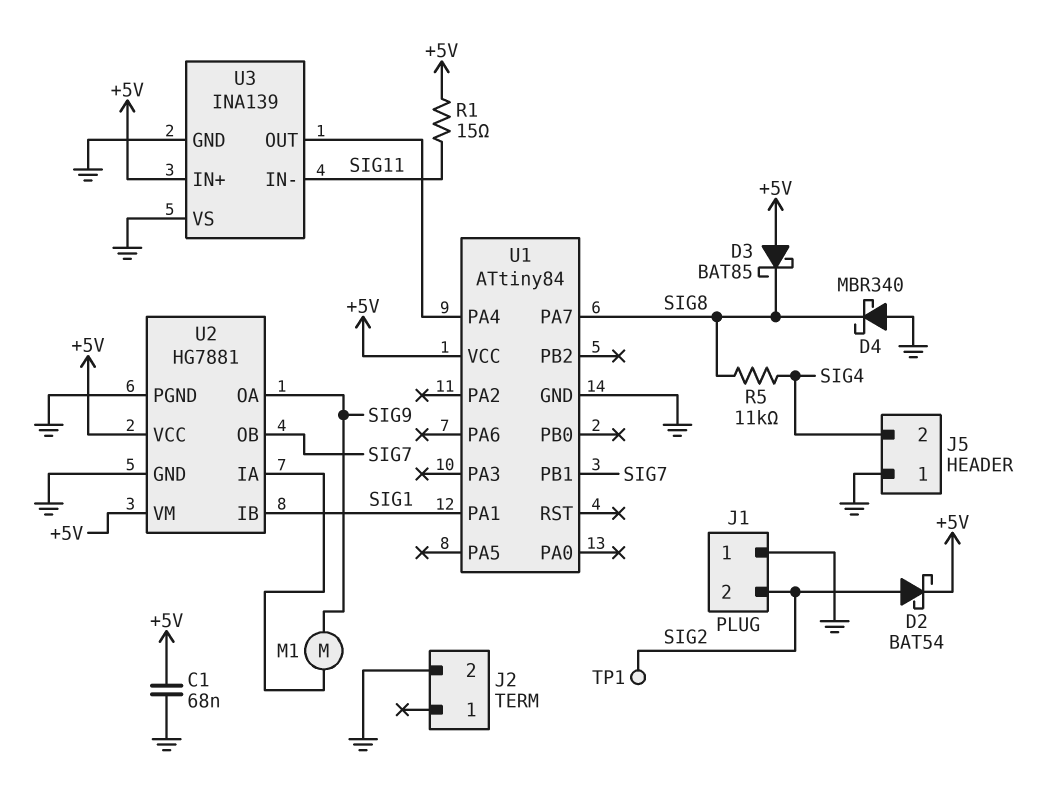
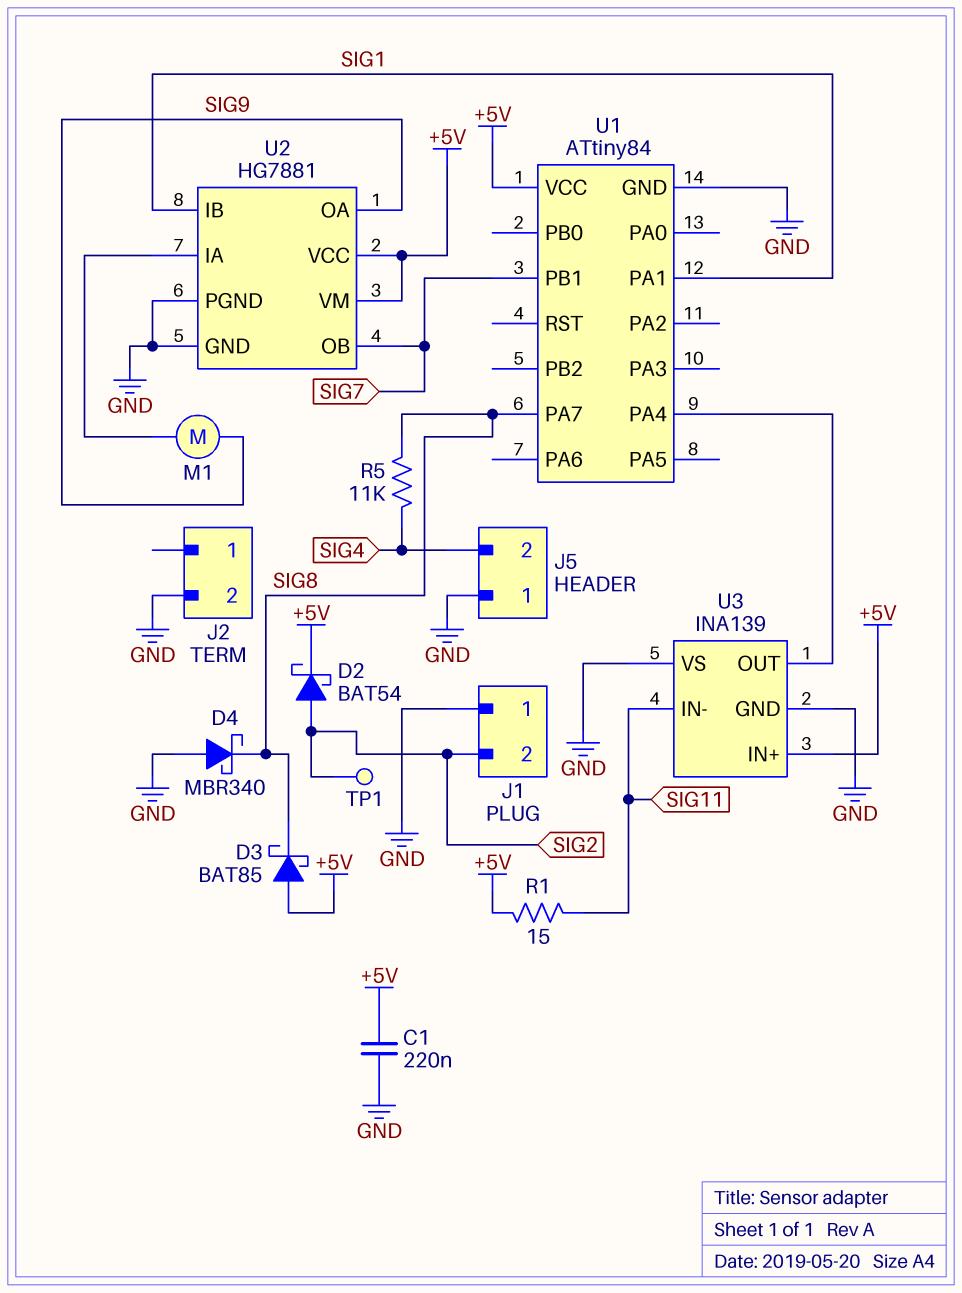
C1: 68nF (+5V, GND) -> 220nF (+5V, GND)

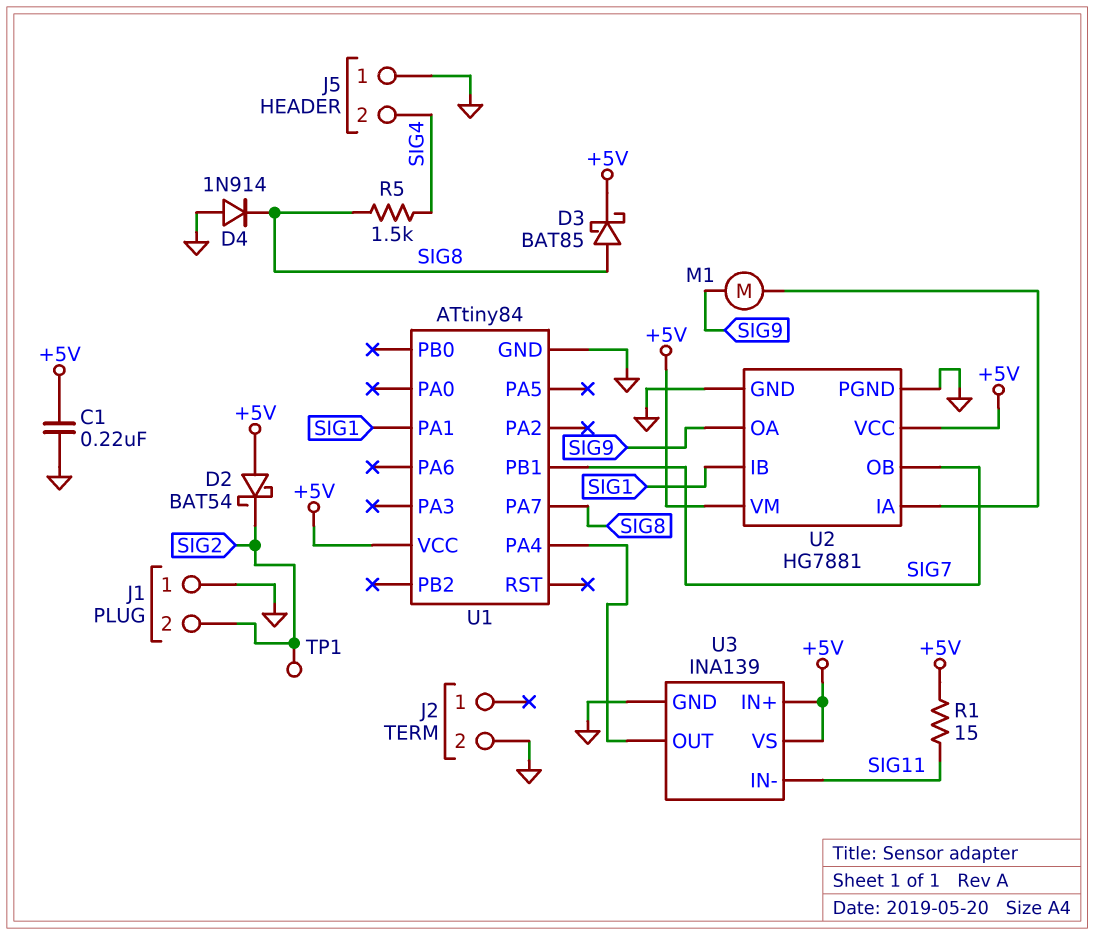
D2: schottky BAT54 (A SIG2, K +5V) -> schottky BAT54 (A +5V, K SIG2)
D3: schottky BAT85 (A +5V, K SIG8) -> schottky BAT85 (A SIG8, K +5V)
D4: schottky MBR340 (A GND, K SIG8) -> diode 1N914 (A GND, K SIG8)
R5: 11k (SIG4, SIG8) -> 1.5k (SIG4, SIG8)
U3 pin VS: GND -> +5V

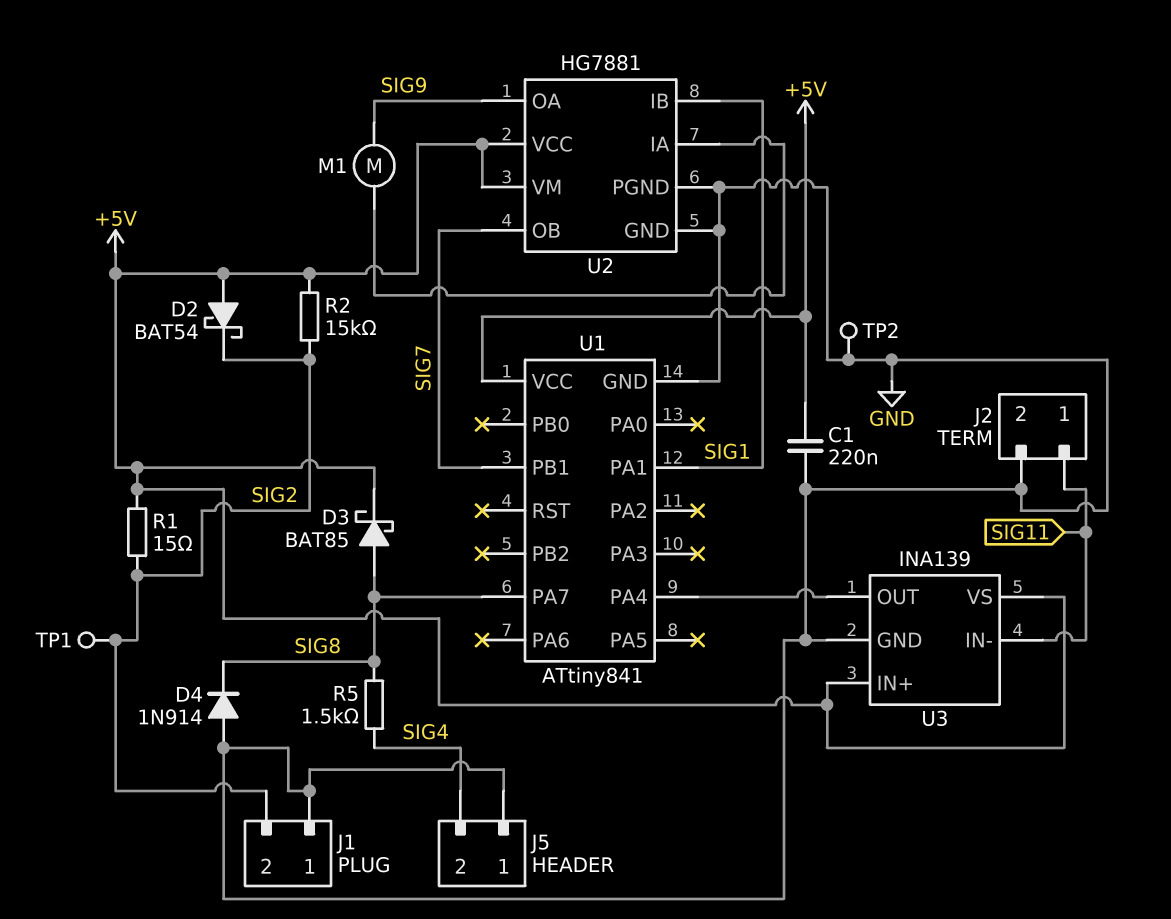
J2 pin 1: none -> SIG11
R1: 15 (+5V, SIG11) -> 15 (+5V, SIG2)
R2: none -> 15k (+5V, SIG2)
TP2: none -> test point (GND)
U1: ATtiny84 -> ATtiny841

